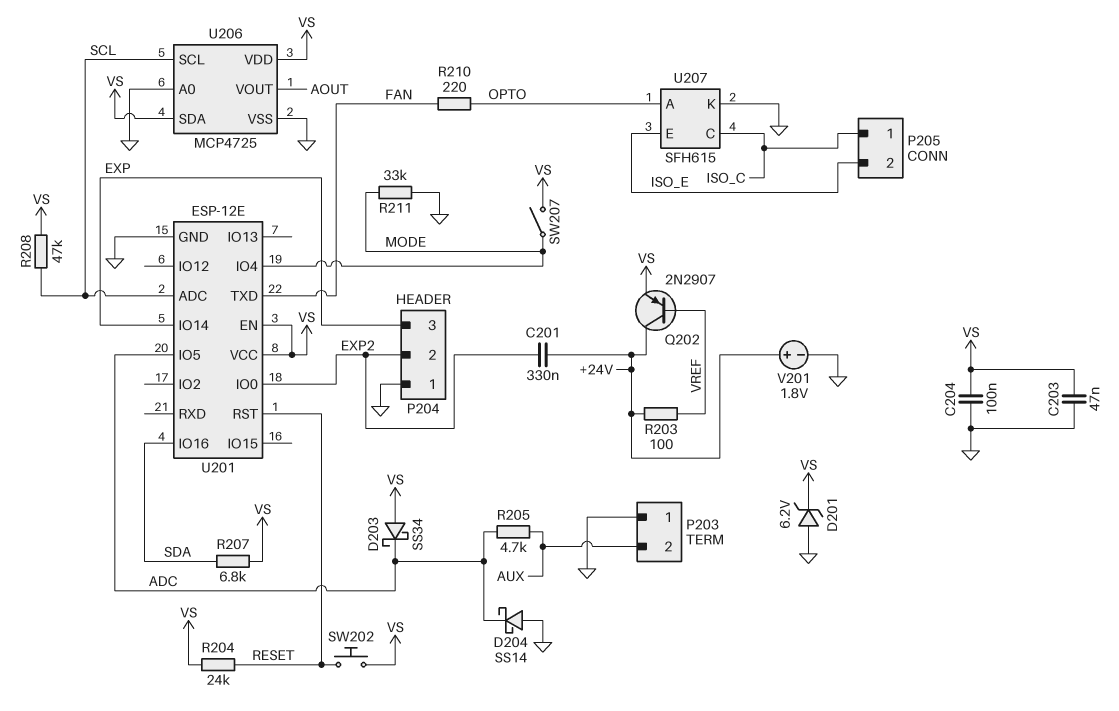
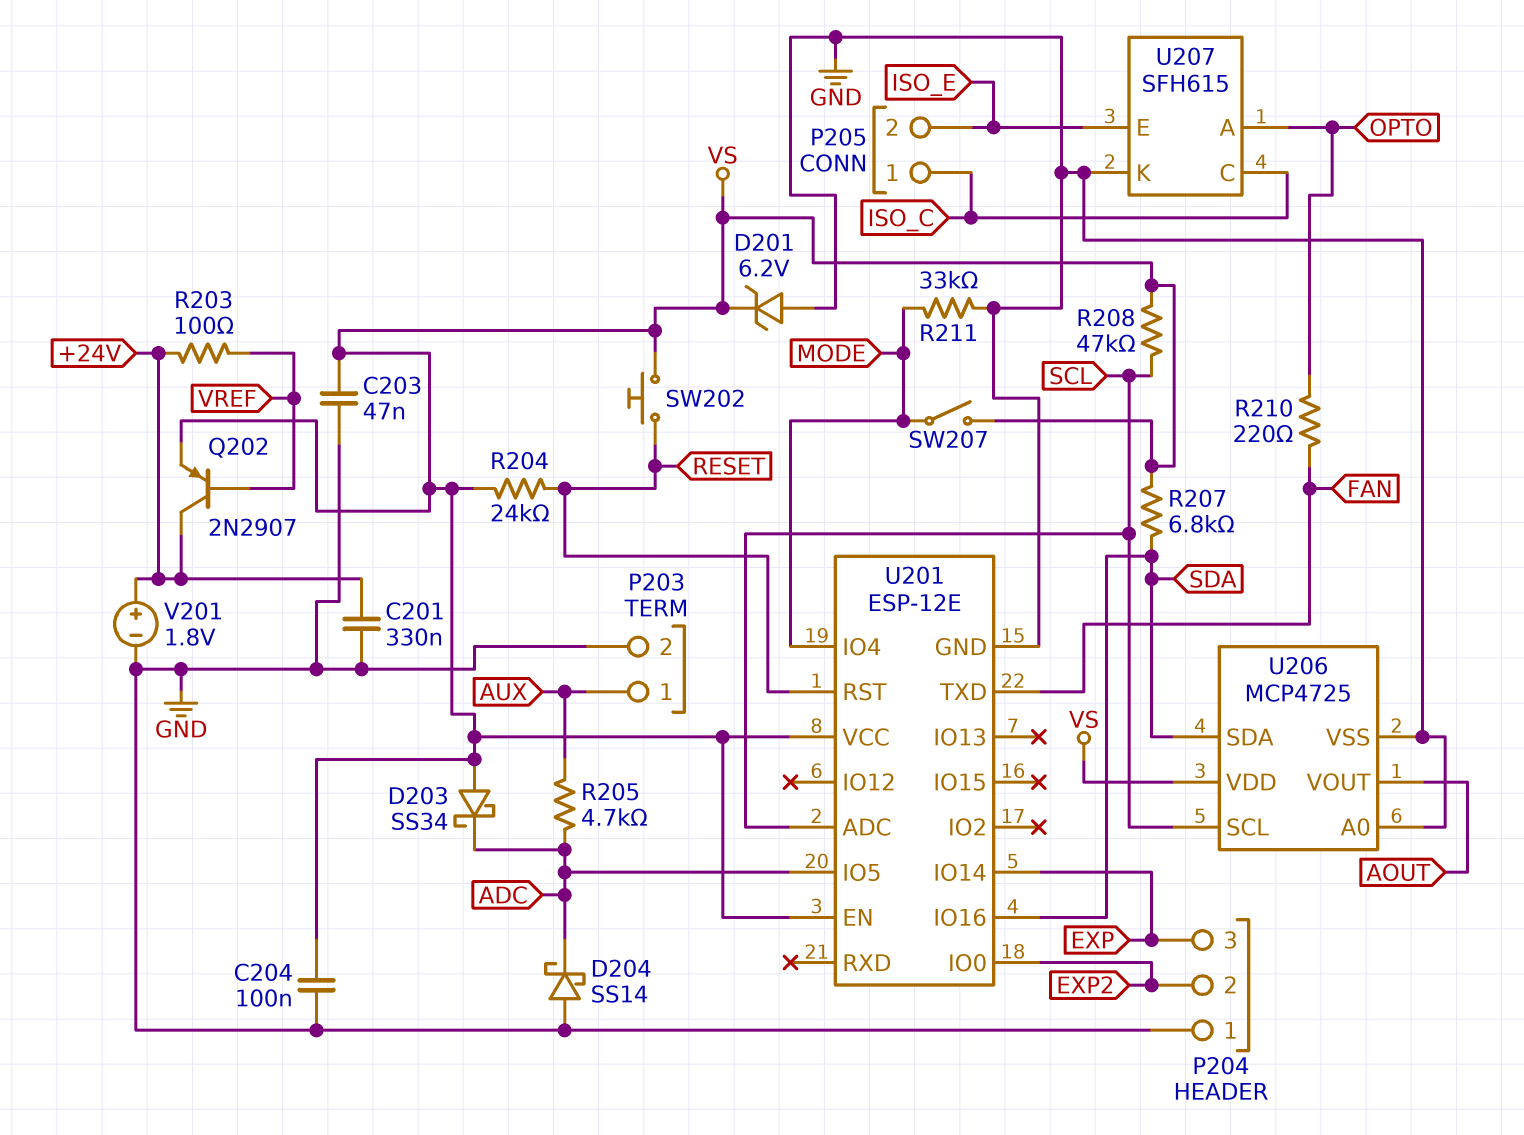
C201: 330nF (+24V, EXP2) -> 330nF (+24V, GND)
P203 pin 1: GND -> AUX
P203 pin 2: AUX -> GND
U206 pin SDA: VS -> SDA

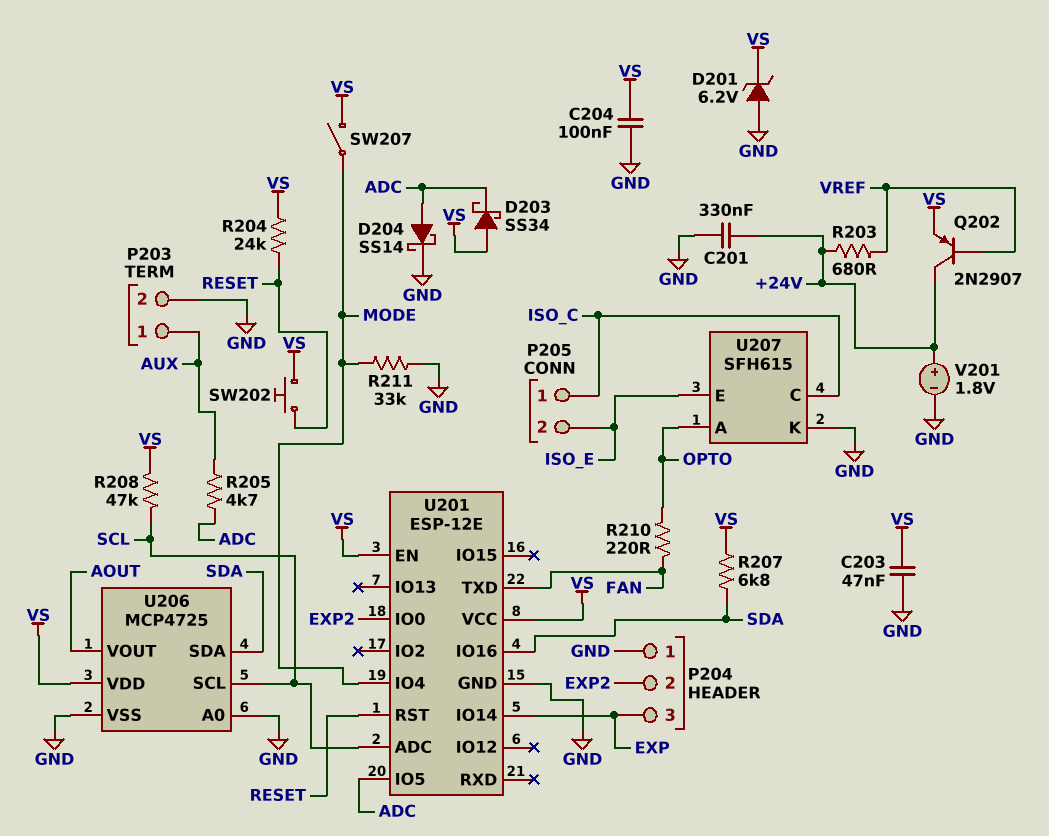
D204: schottky SS14 (A GND, K ADC) -> schottky SS14 (A ADC, K GND)
R203: 100 (+24V, VREF) -> 680 (+24V, VREF)

